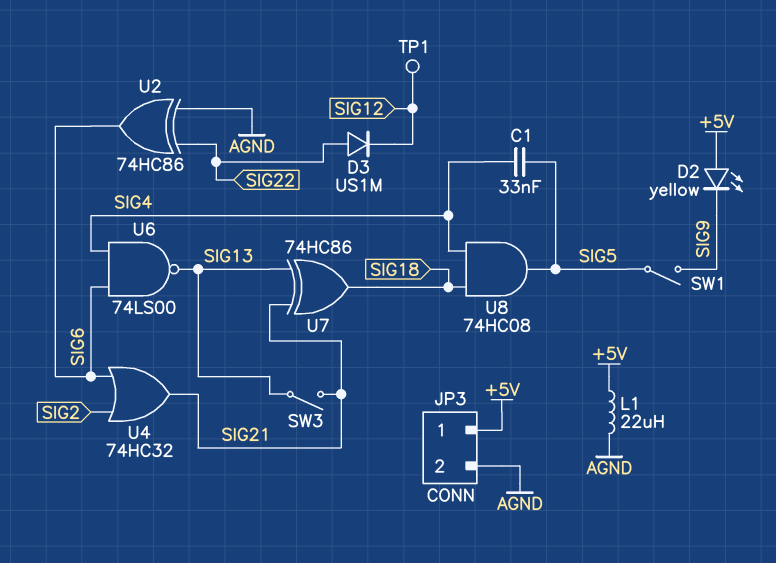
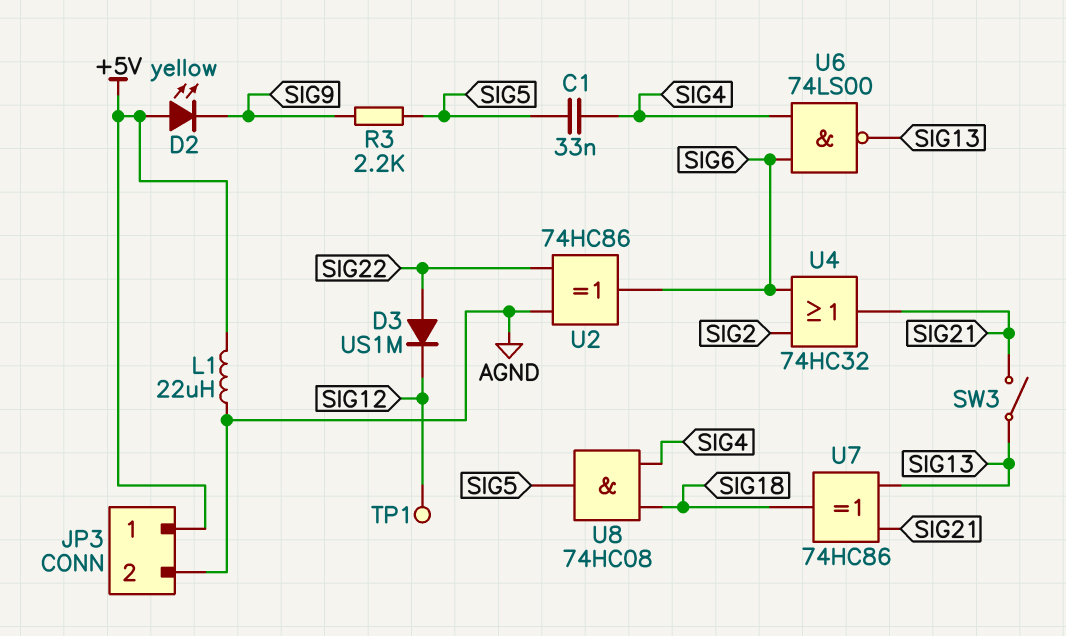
R3: none -> 2.2k (SIG5, SIG9)
SW1: switch (SIG5, SIG9) -> none

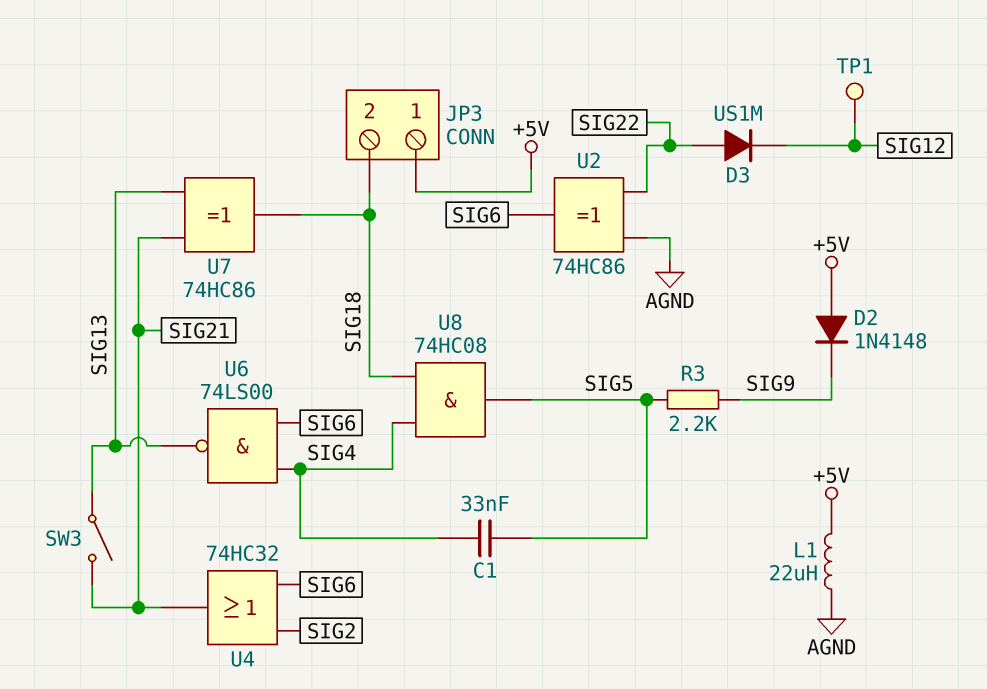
D2: LED yellow (A +5V, K SIG9) -> diode 1N4148 (A +5V, K SIG9)
JP3 pin 2: AGND -> SIG18

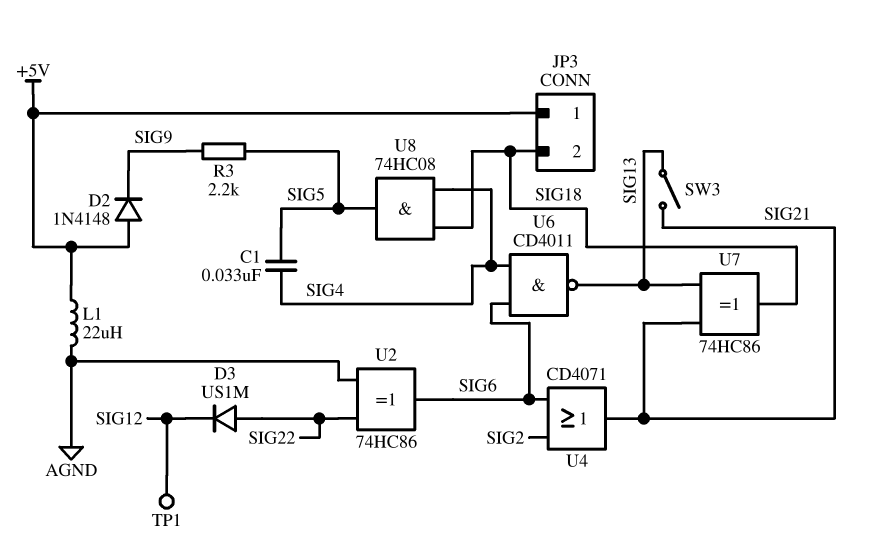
U4: OR 74HC32 (in SIG2, in SIG6, out SIG21) -> OR CD4071 (in SIG2, in SIG6, out SIG21)
U6: NAND 74LS00 (in SIG4, in SIG6, out SIG13) -> NAND CD4011 (in SIG4, in SIG6, out SIG13)

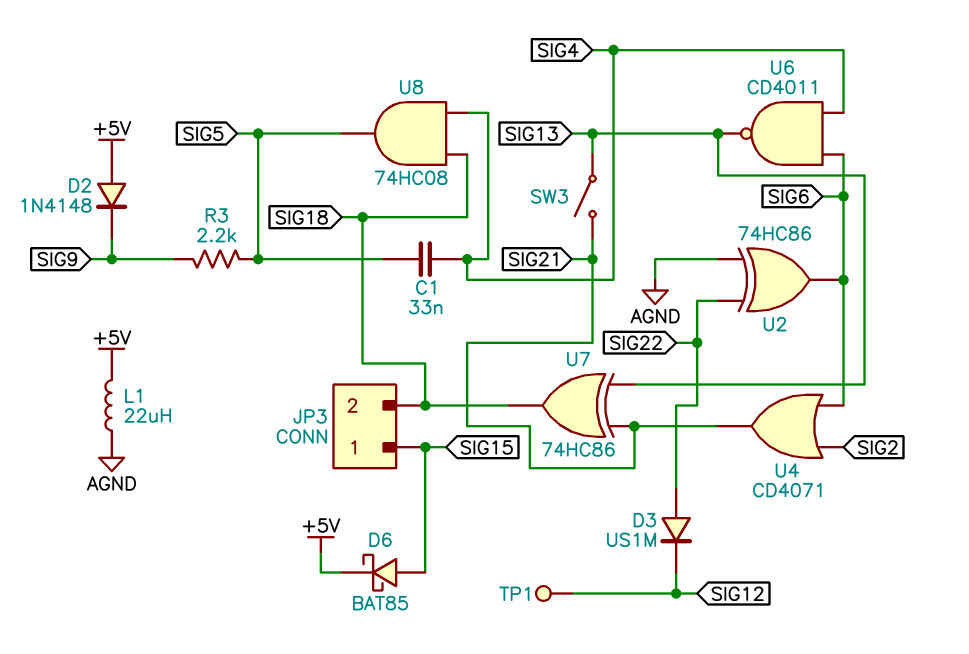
D6: none -> schottky BAT85 (A SIG15, K +5V)
JP3 pin 1: +5V -> SIG15

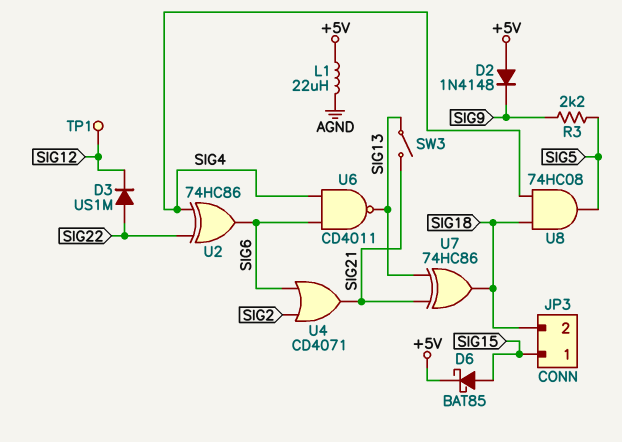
C1: 33nF (SIG4, SIG5) -> none
U2: XOR 74HC86 (in AGND, in SIG22, out SIG6) -> XOR 74HC86 (in SIG4, in SIG22, out SIG6)

